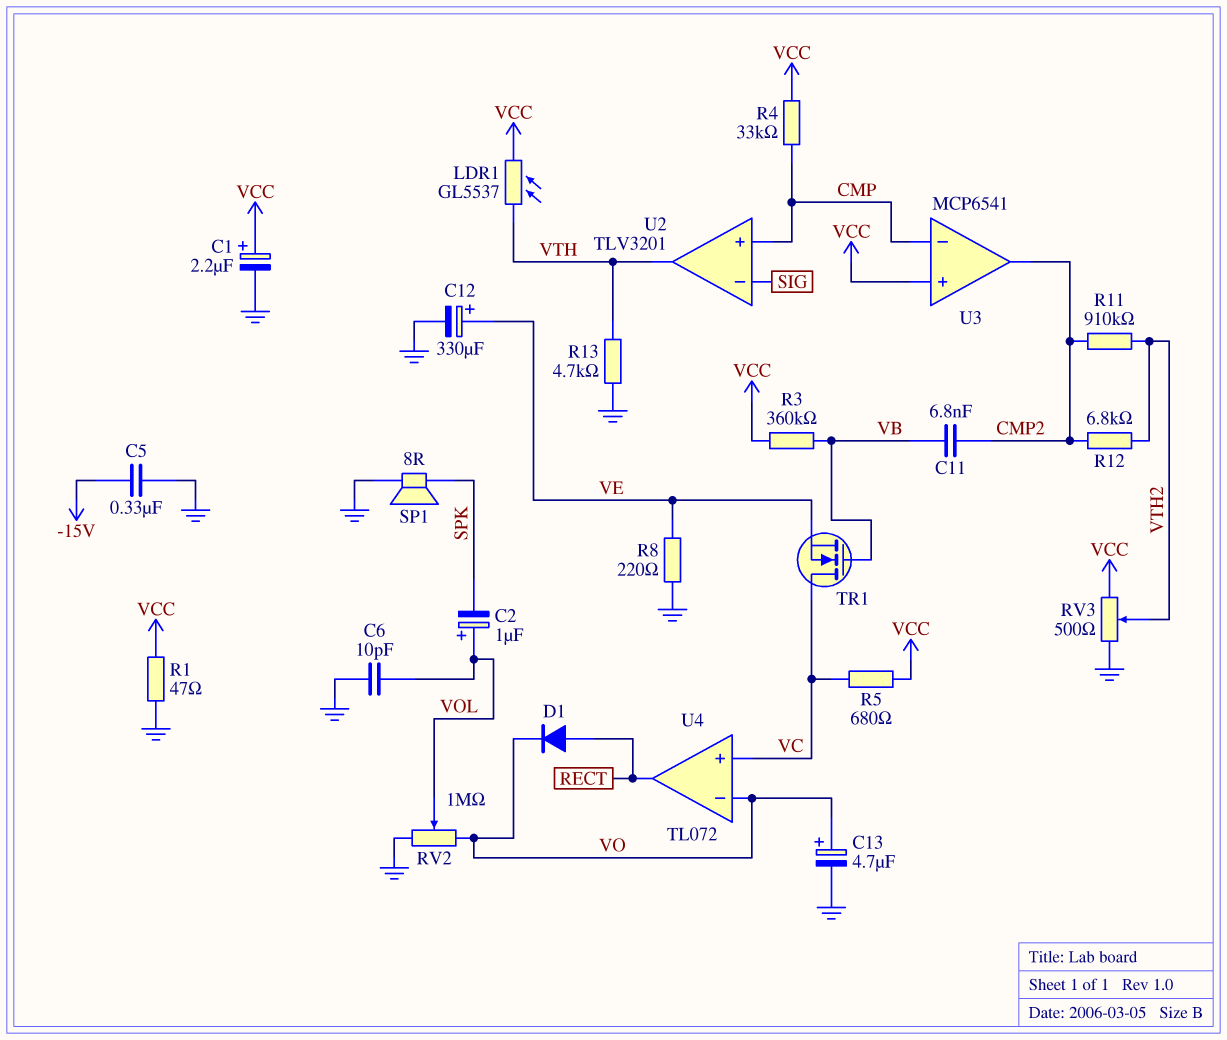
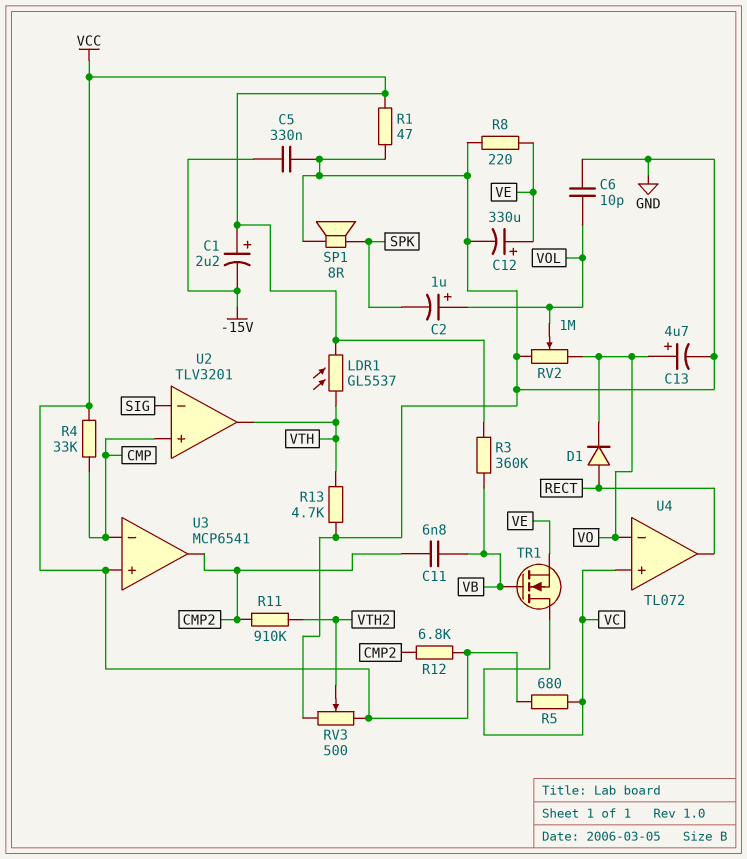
C1: 2.2uF (plus VCC, minus GND) -> 2.2uF (plus VCC, minus -15V)
R12: 6.8k (CMP2, VTH2) -> 6.8k (CMP2, VCC)

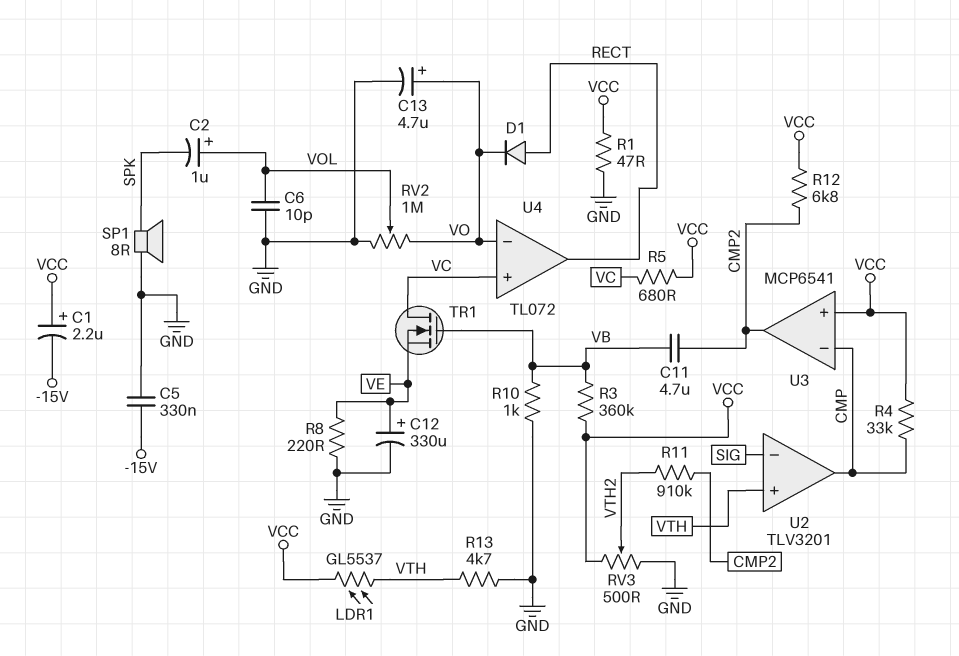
C11: 6.8nF (CMP2, VB) -> 4.7uF (CMP2, VB)
R10: none -> 1k (GND, VB)
U2 pin in+: CMP -> VTH
U2 pin out: VTH -> CMP

